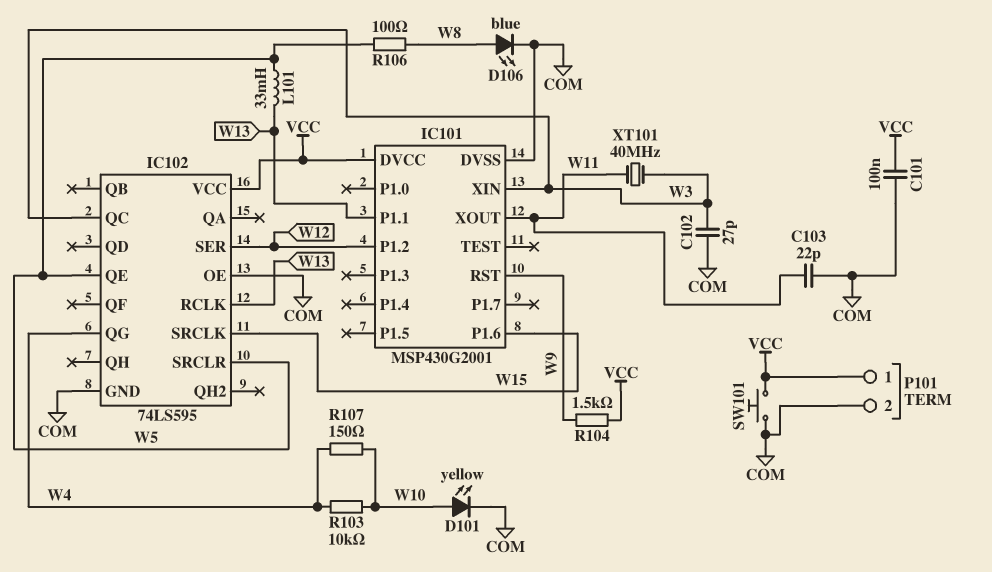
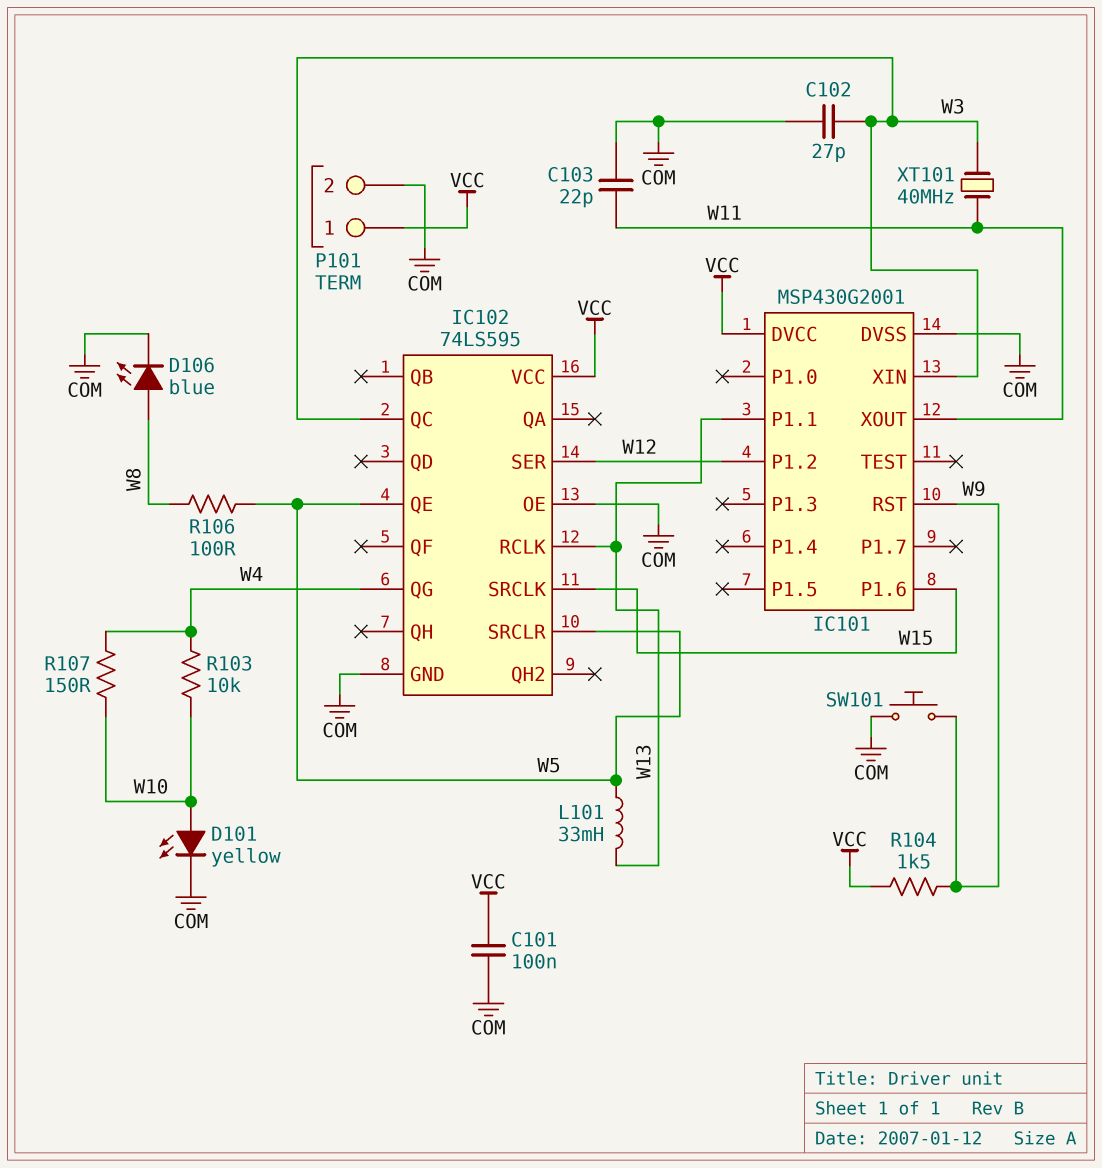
SW101: button (COM, VCC) -> button (COM, W9)

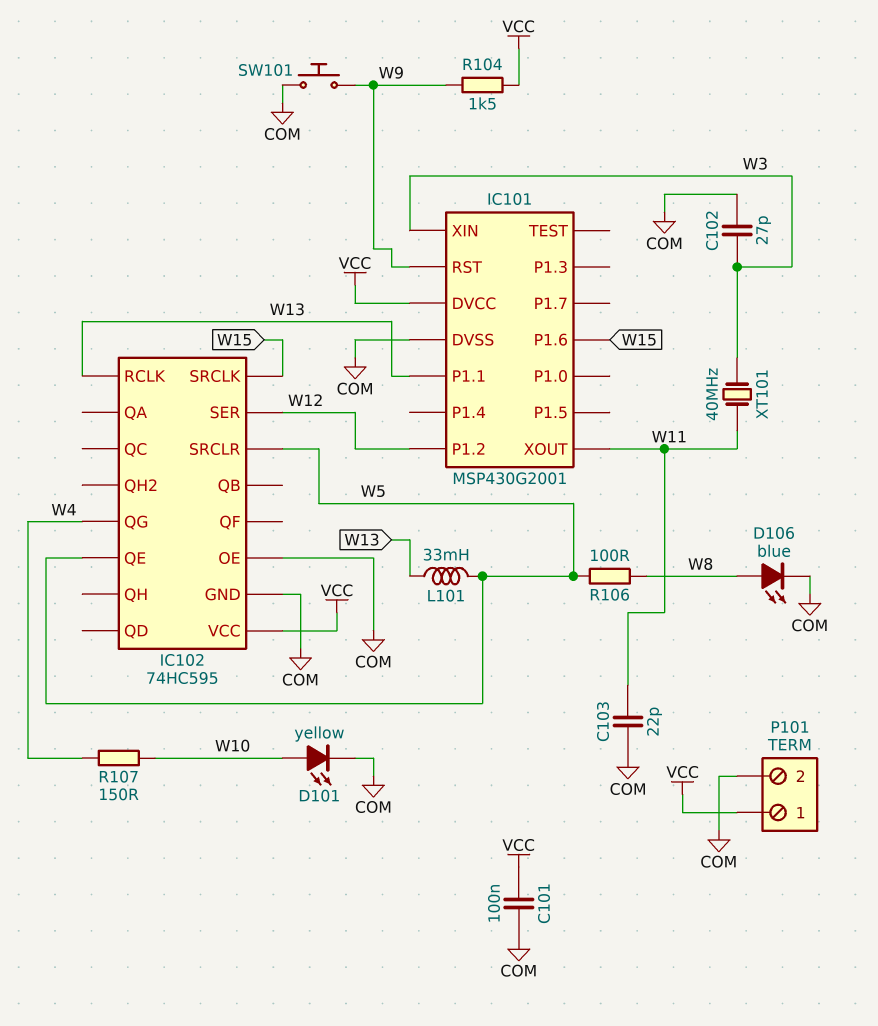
IC102: 74LS595 -> 74HC595
IC102 pin QC: W3 -> none
R103: 10k (W4, W10) -> none

